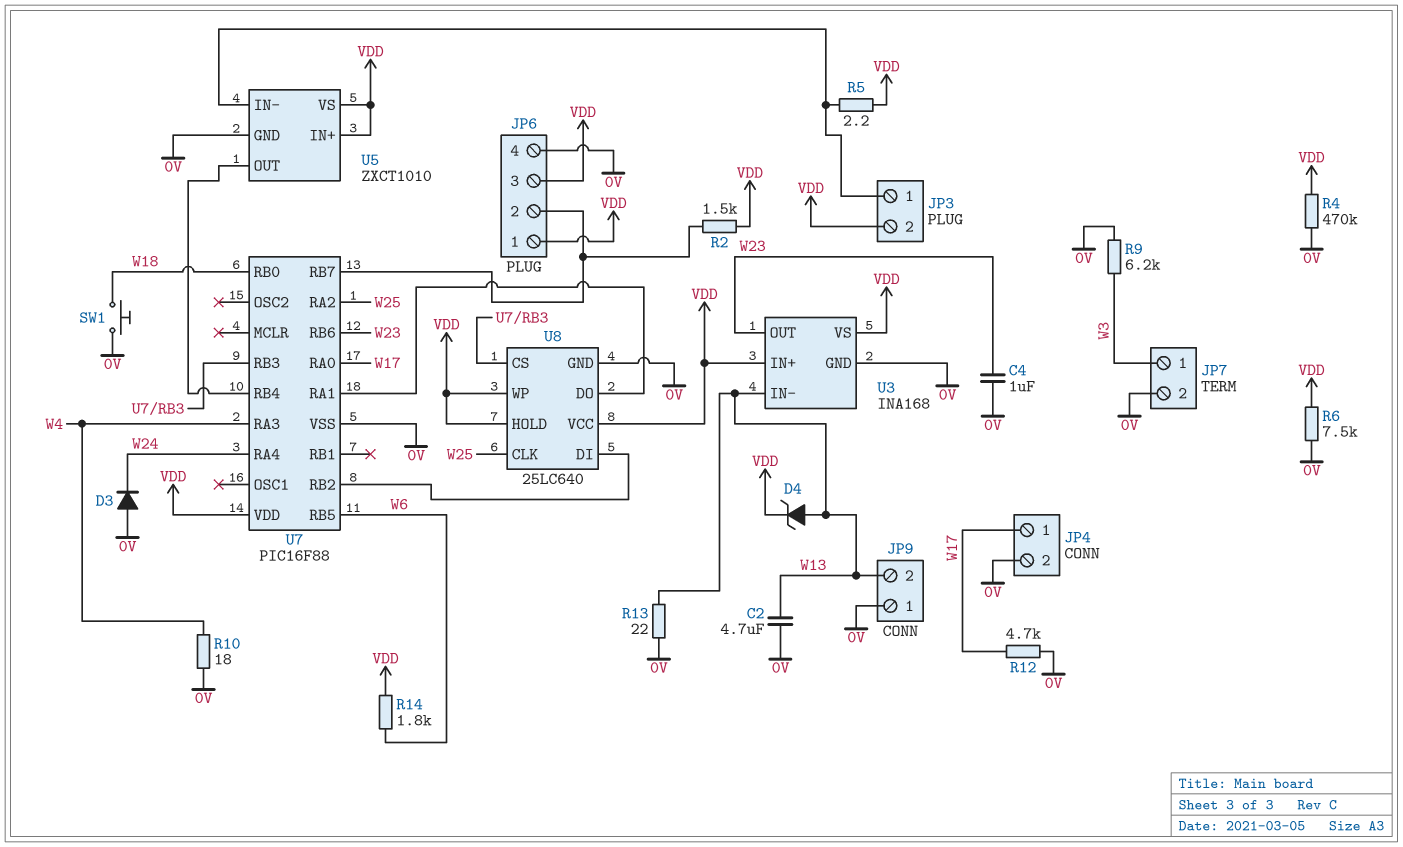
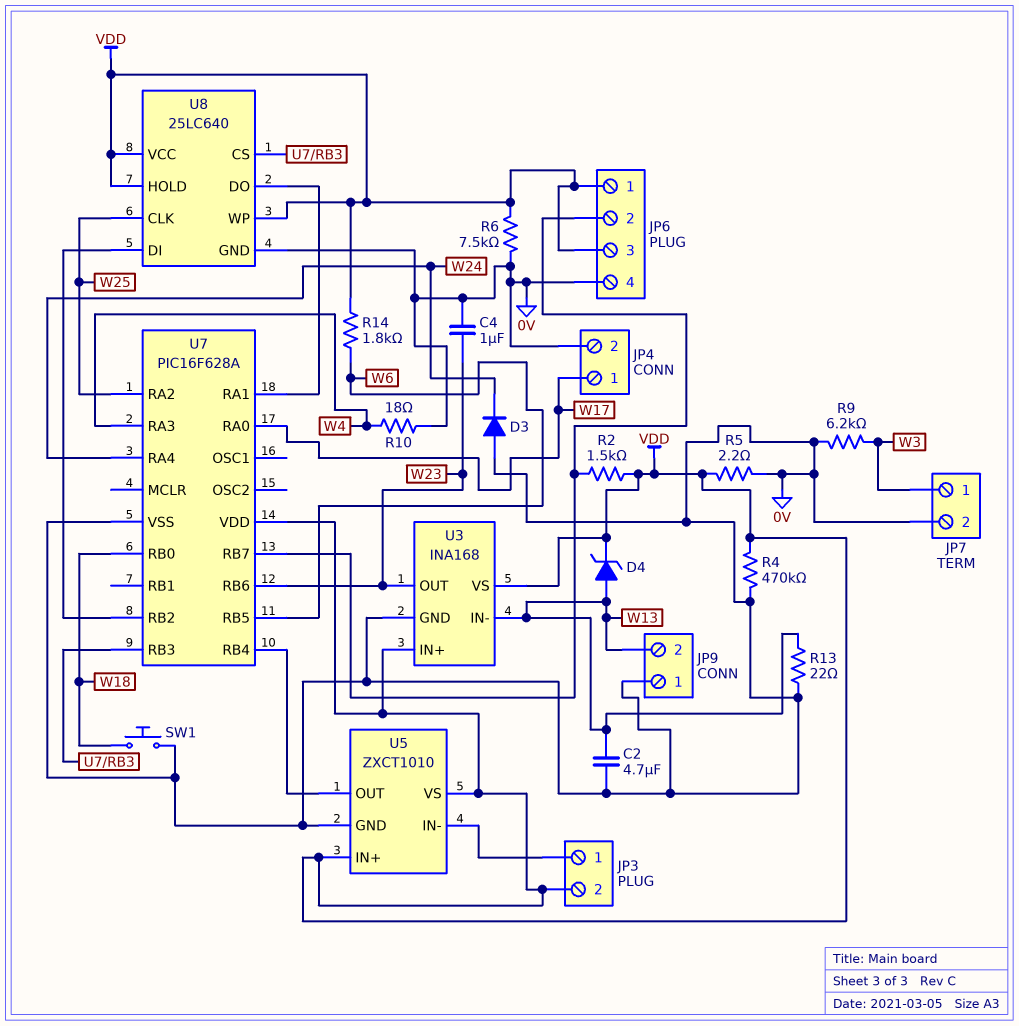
R5: 2.2 (JP3/1, VDD) -> 2.2 (0V, VDD)
R12: 4.7k (0V, W17) -> none
U7: PIC16F88 -> PIC16F628A

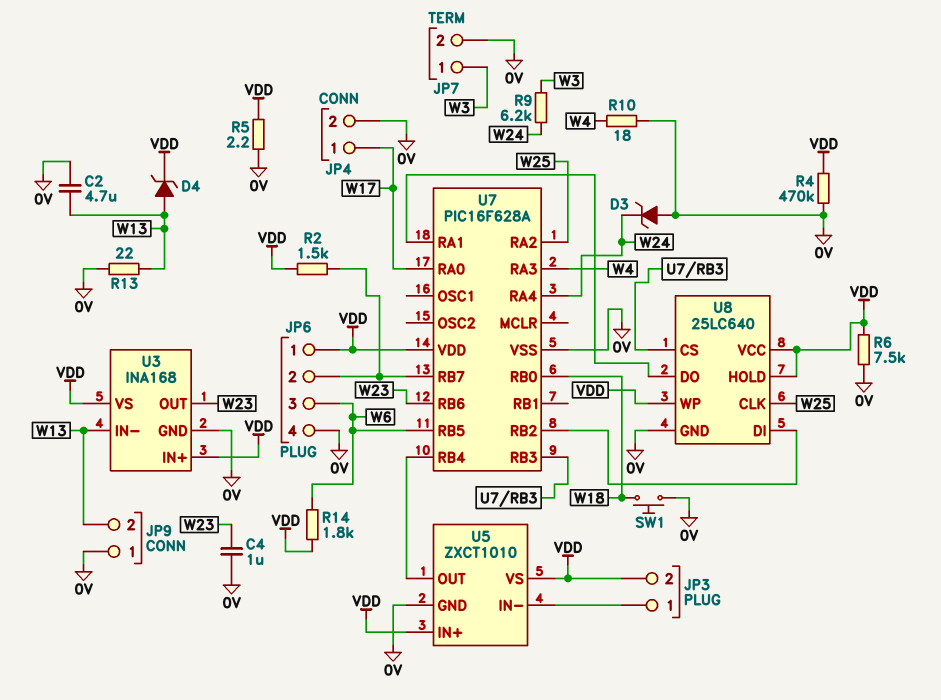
D3: diode (A 0V, K W24) -> zener (A 0V, K W24)
JP6 pin 3: VDD -> W6
R9: 6.2k (0V, W3) -> 6.2k (W3, W24)

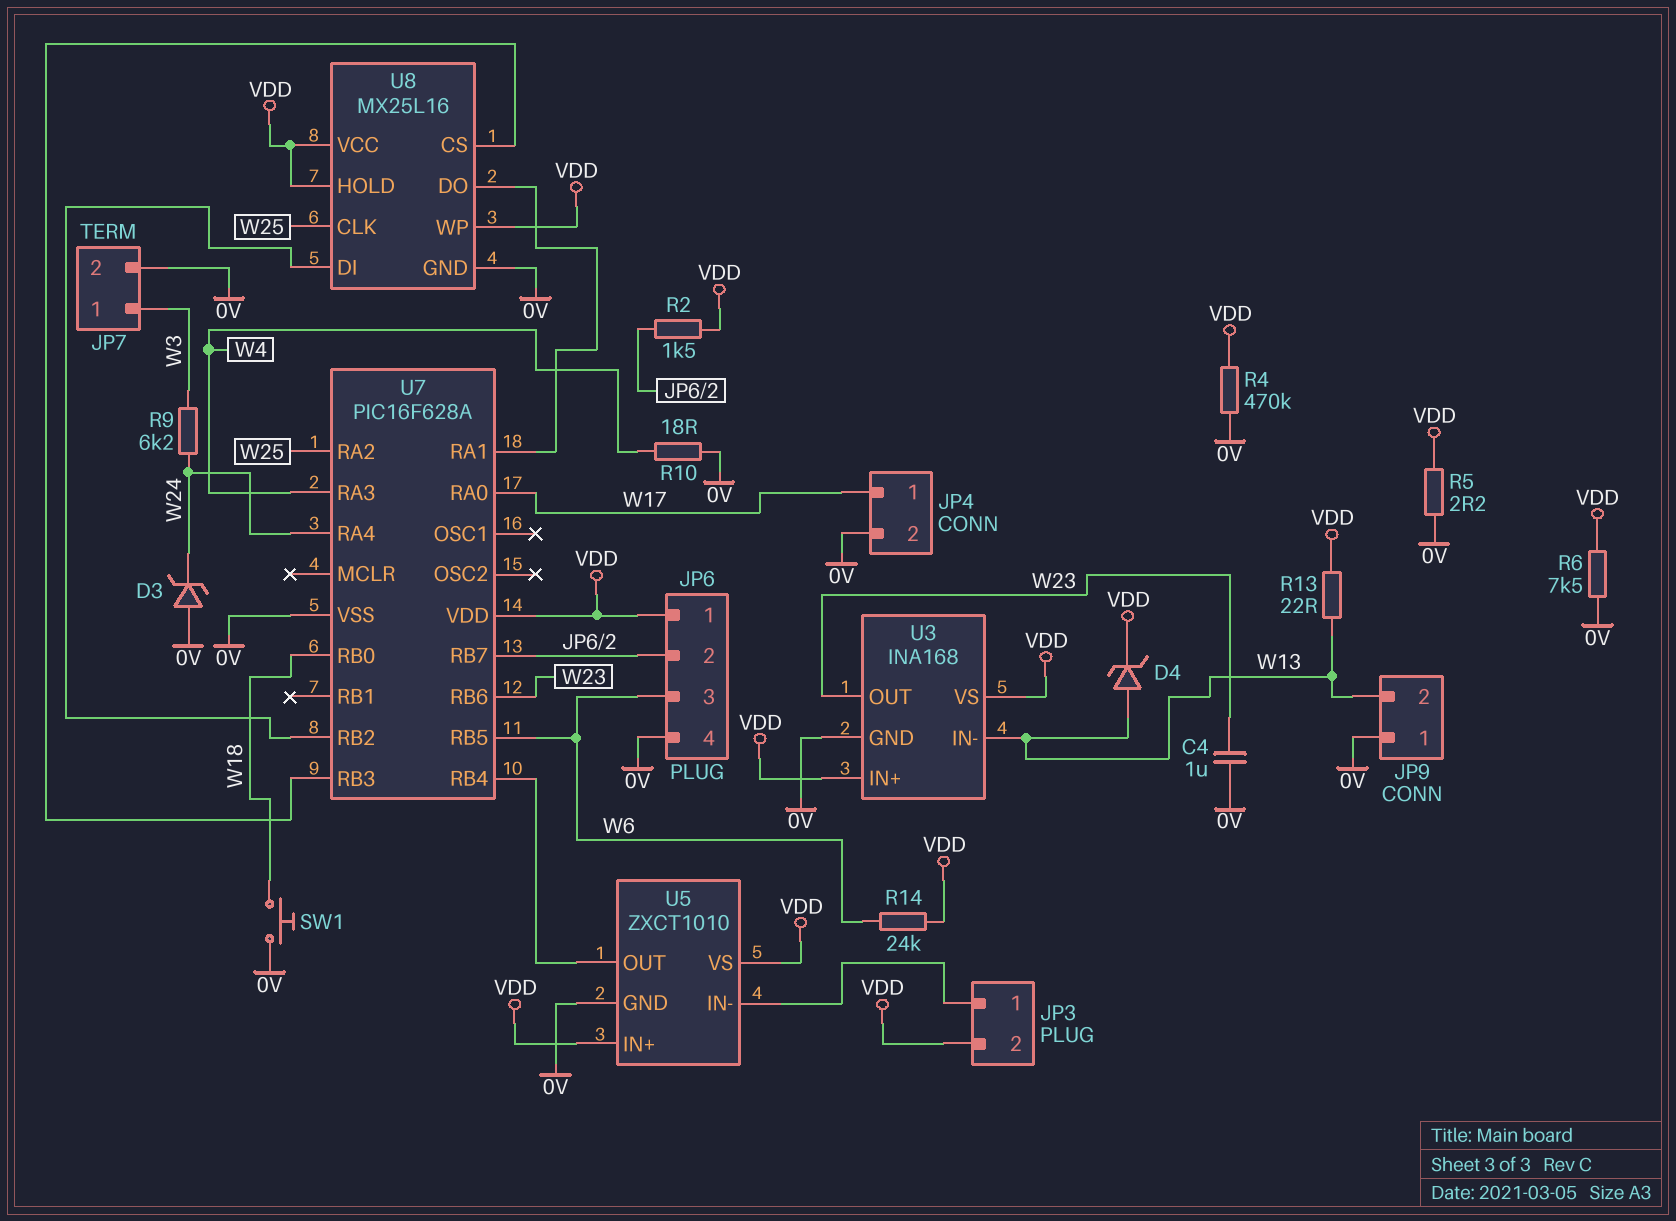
C2: 4.7uF (0V, W13) -> none
R13: 22 (0V, W13) -> 22 (VDD, W13)
R14: 1.8k (VDD, W6) -> 24k (VDD, W6)
U8: 25LC640 -> MX25L16

